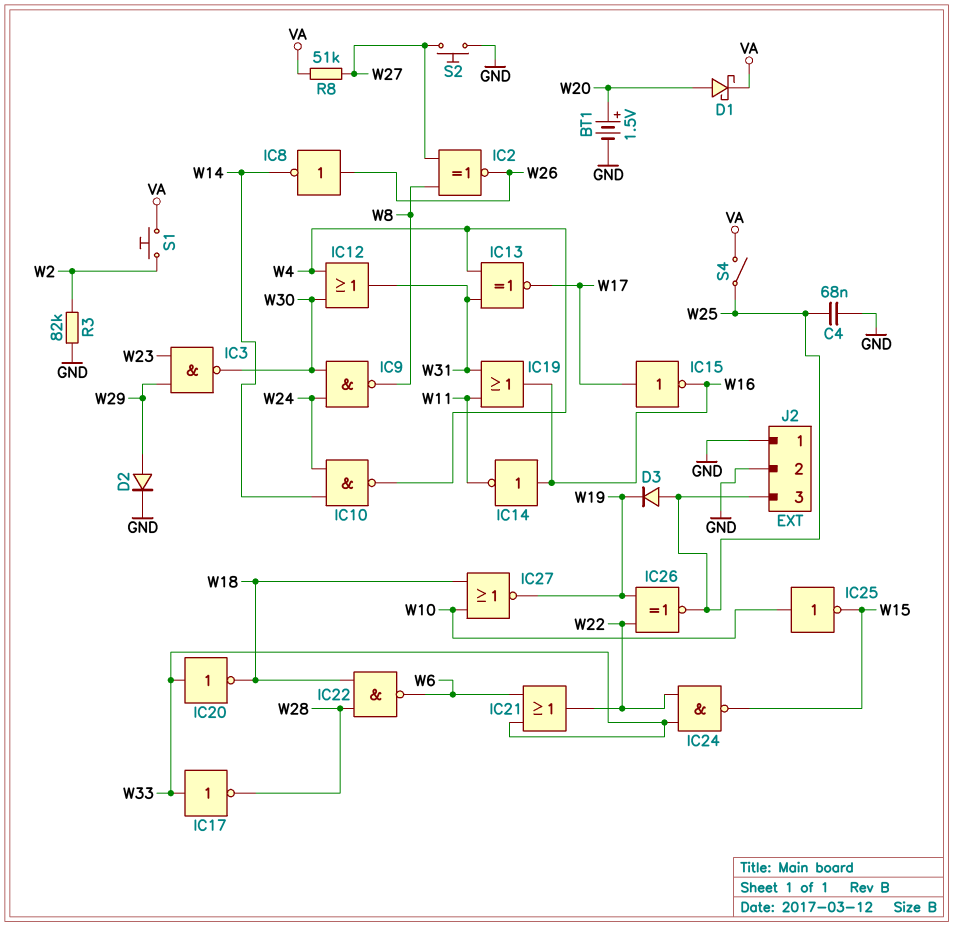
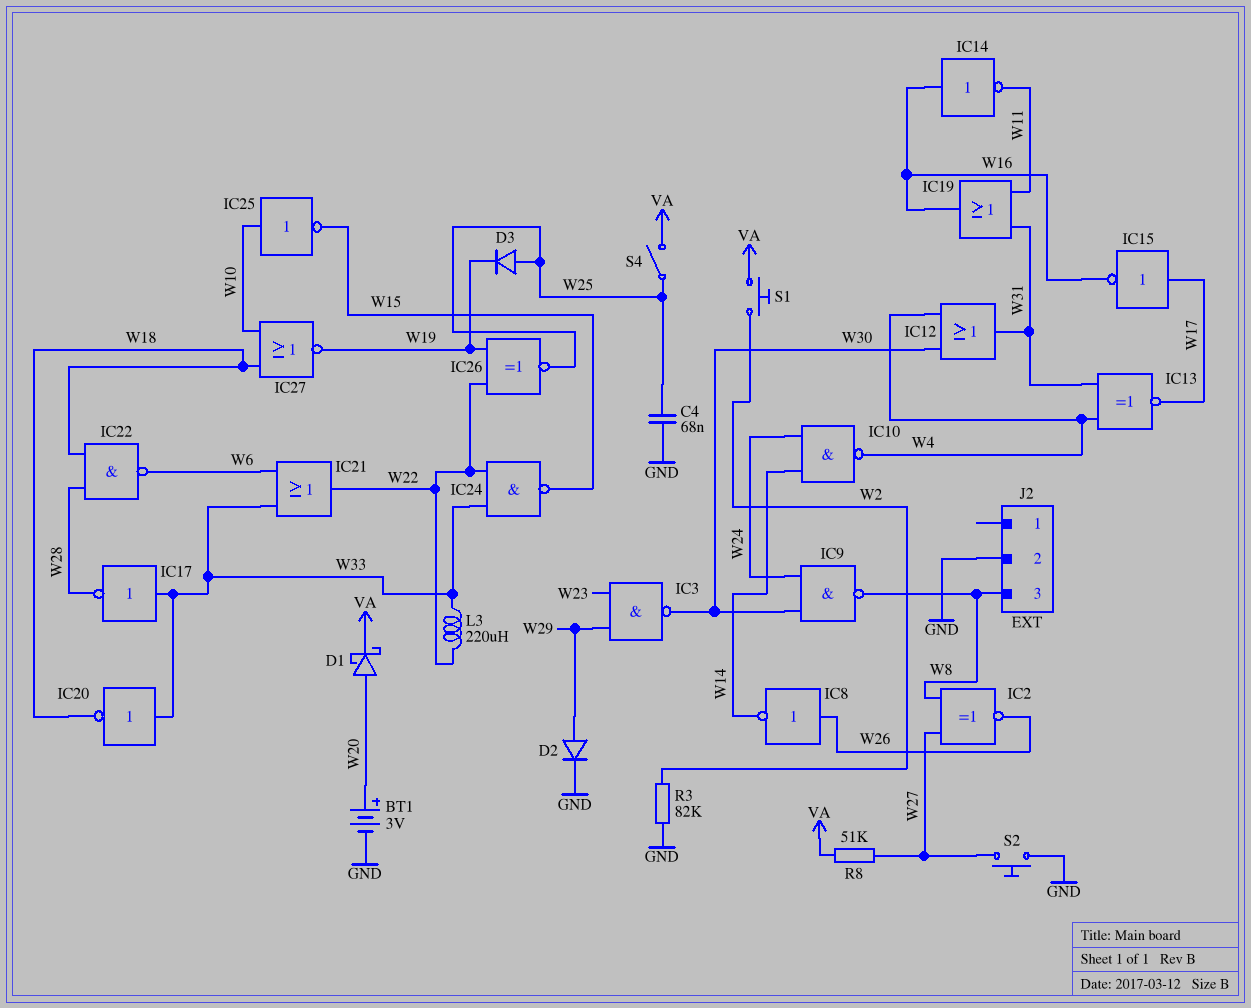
BT1: 1.5V (plus W20, minus GND) -> 3V (plus W20, minus GND)
J2 pin 1: GND -> none
J2 pin 3: W25 -> W8
L3: none -> 220uH (W22, W33)

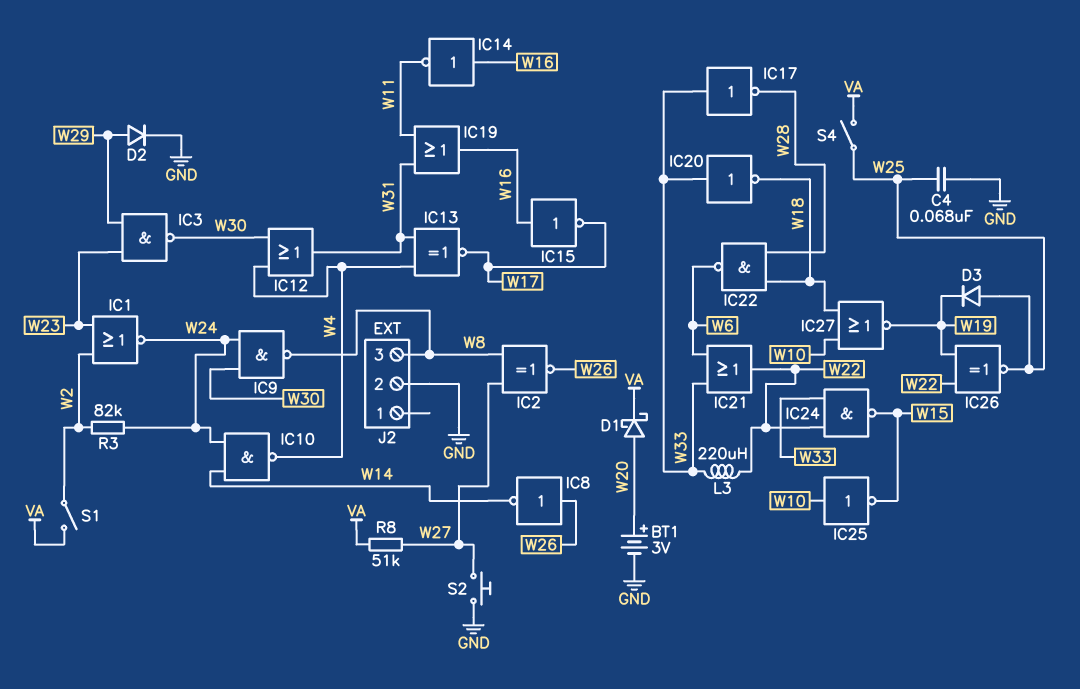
IC1: none -> NOR (in W2, in W23, out W24)
IC15: NOT (in W17, out W16) -> NOT (in W16, out W17)
R3: 82k (GND, W2) -> 82k (W2, W24)
S1: button (VA, W2) -> switch (VA, W2)

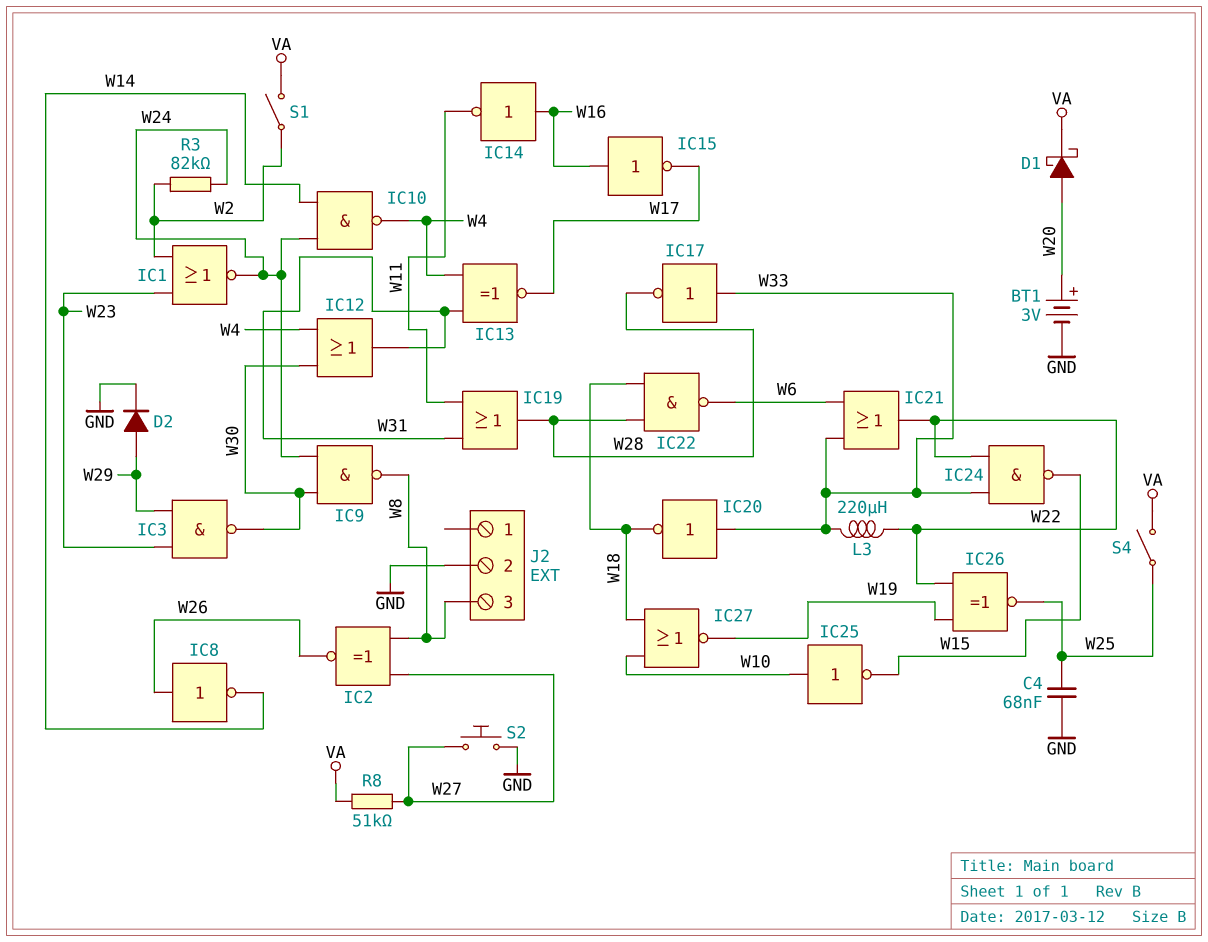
D3: diode (A W25, K W19) -> none
IC19: OR (in W11, in W31, out W16) -> OR (in W11, in W31, out W28)

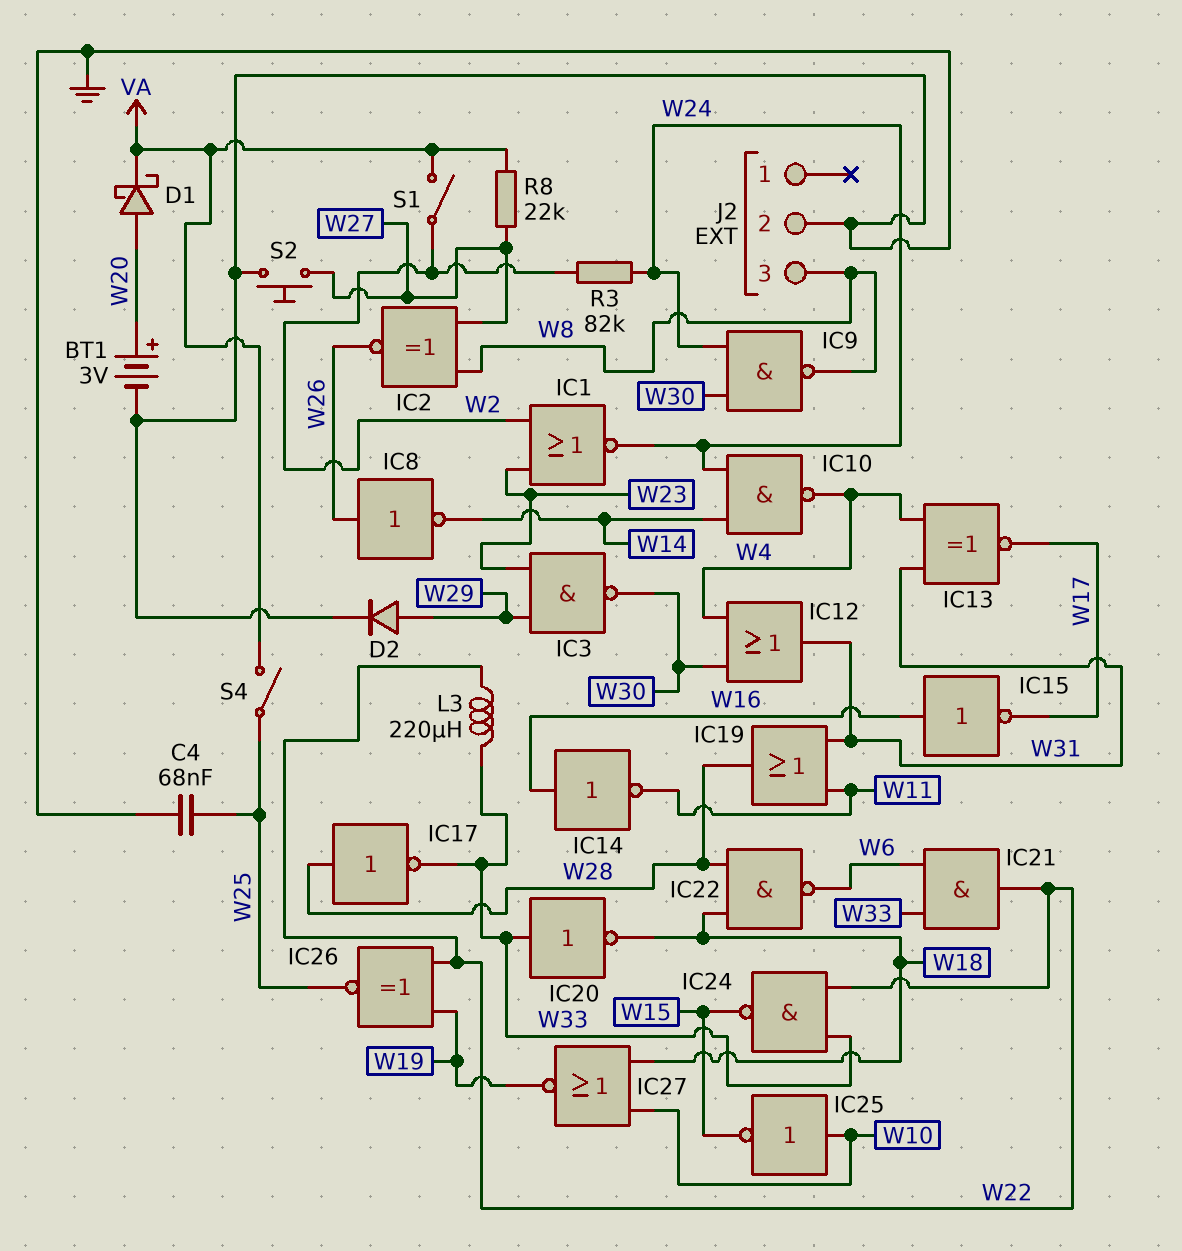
IC17: NOT (in W33, out W28) -> NOT (in W28, out W33)
IC21: OR (in W6, in W33, out W22) -> AND (in W6, in W33, out W22)
R8: 51k (VA, W27) -> 22k (VA, W27)

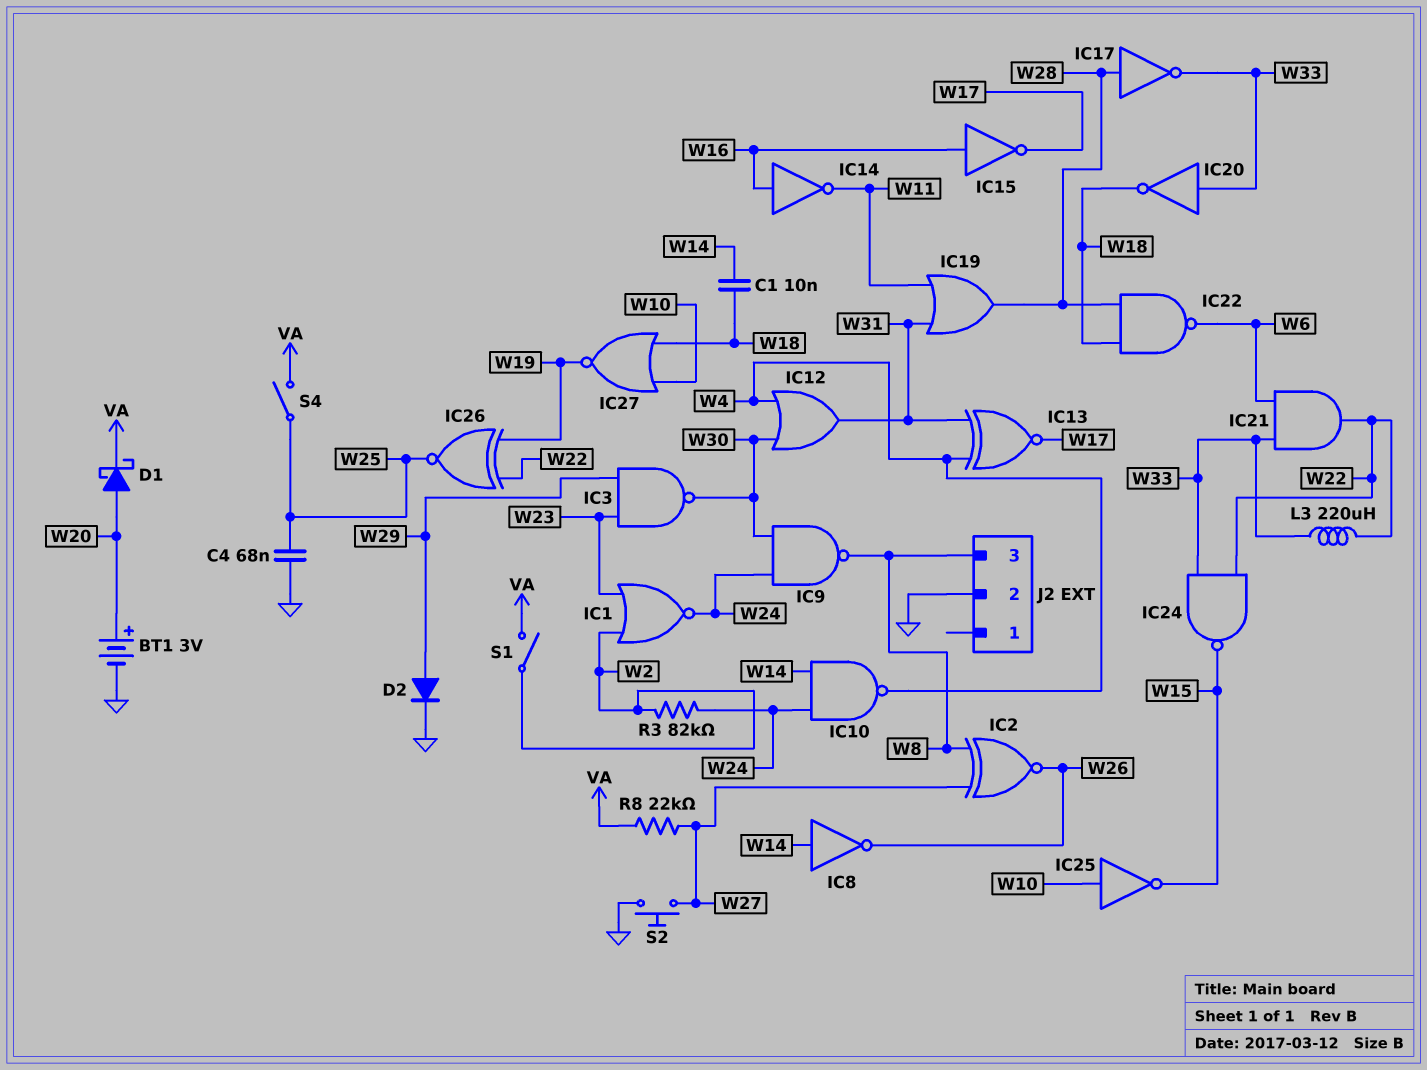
C1: none -> 10nF (W14, W18)
IC8: NOT (in W26, out W14) -> NOT (in W14, out W26)

